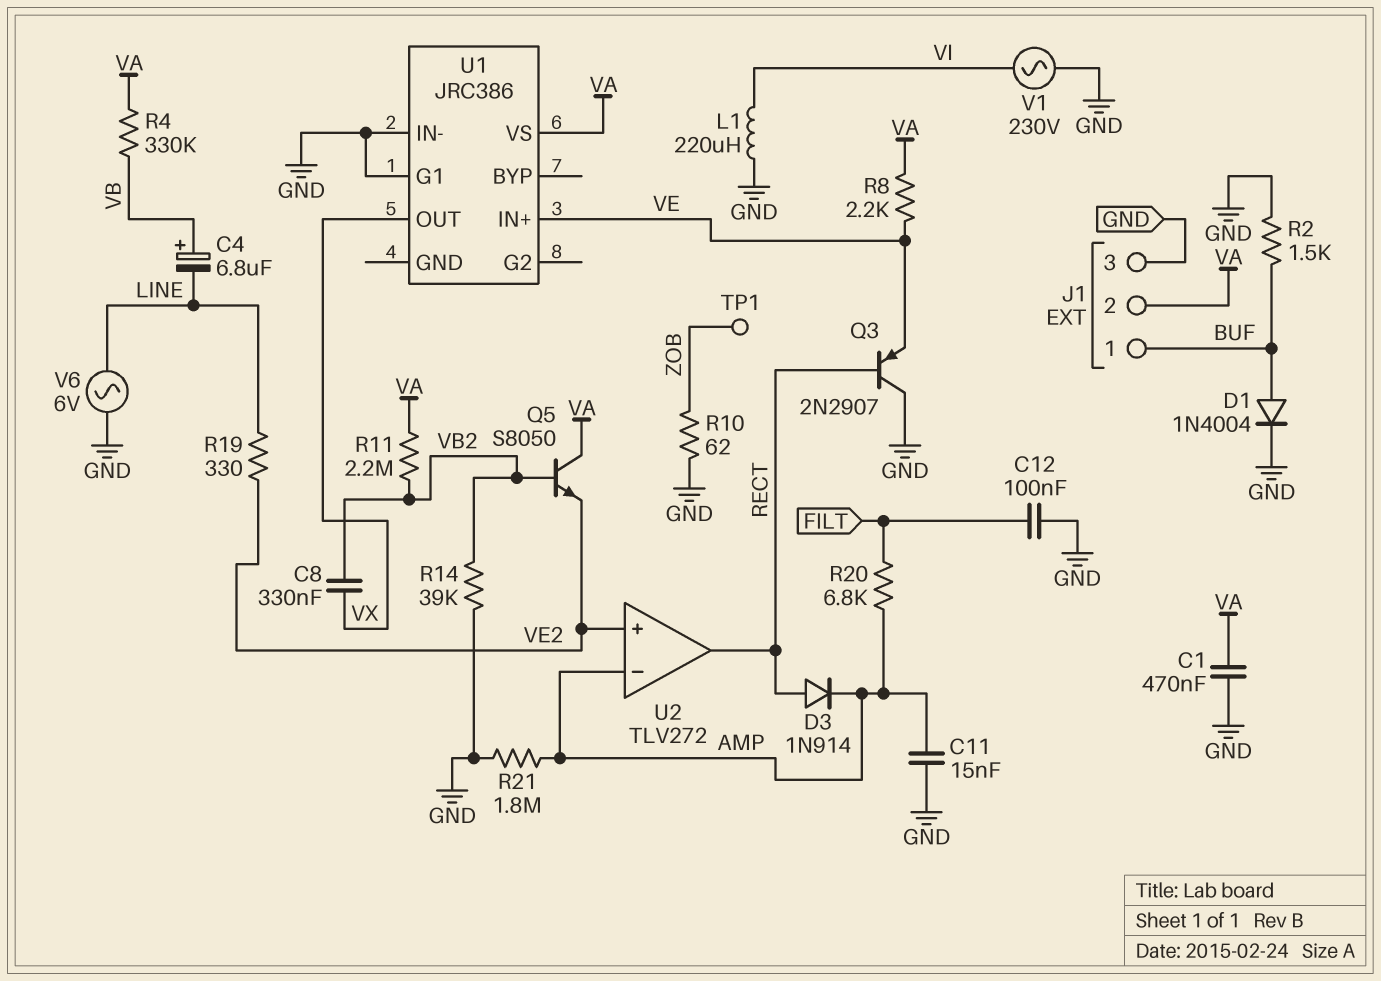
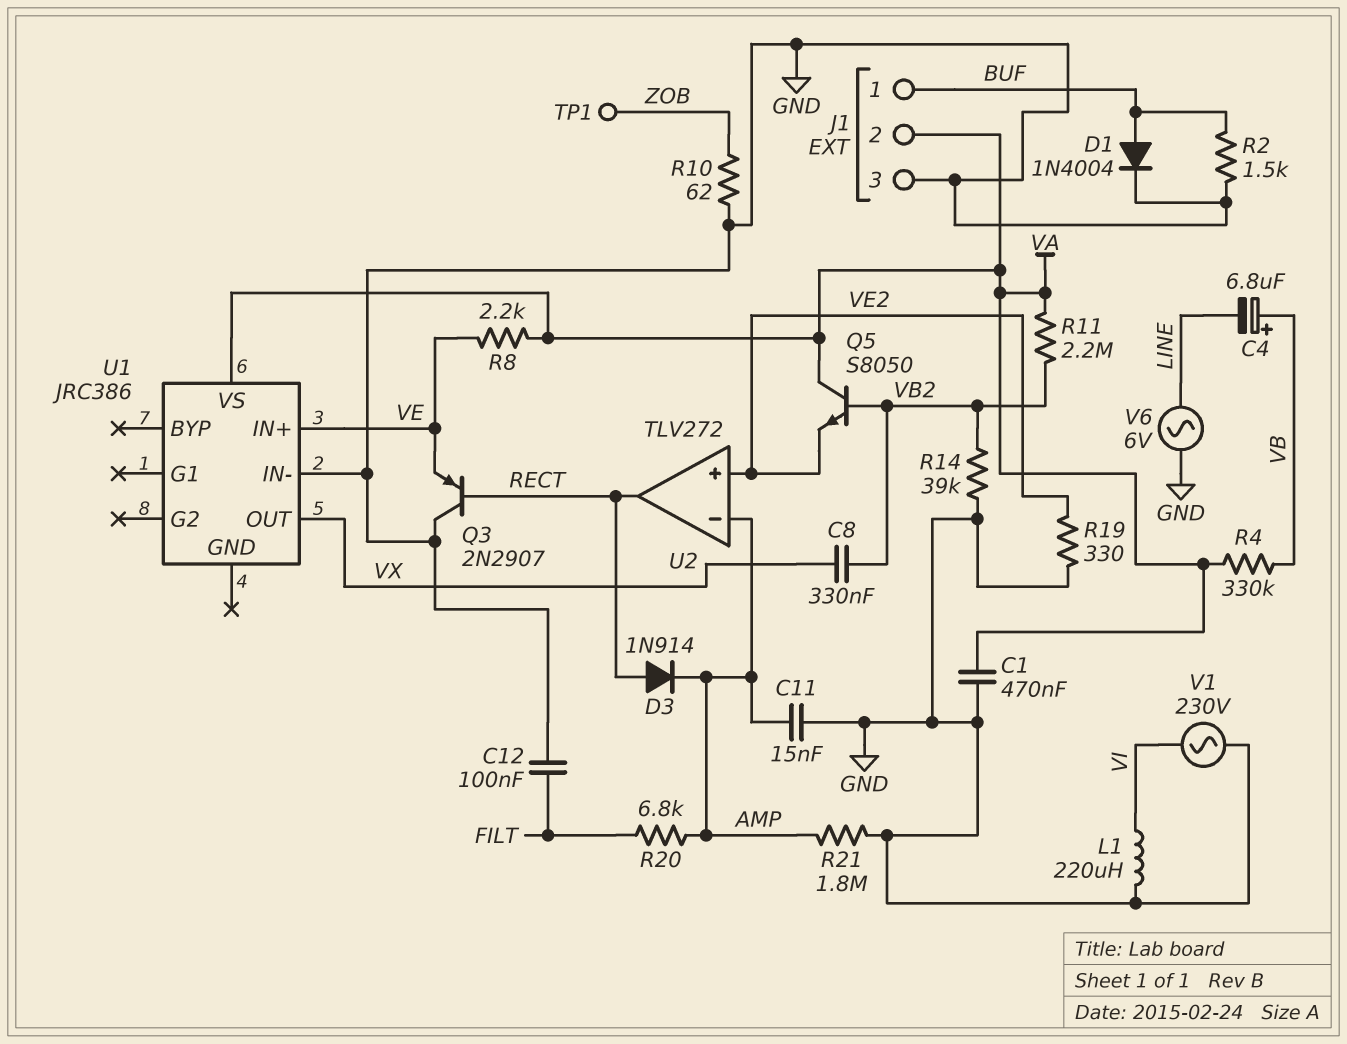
R19: 330 (LINE, VE2) -> 330 (GND, VE2)
U1 pin G1: GND -> none

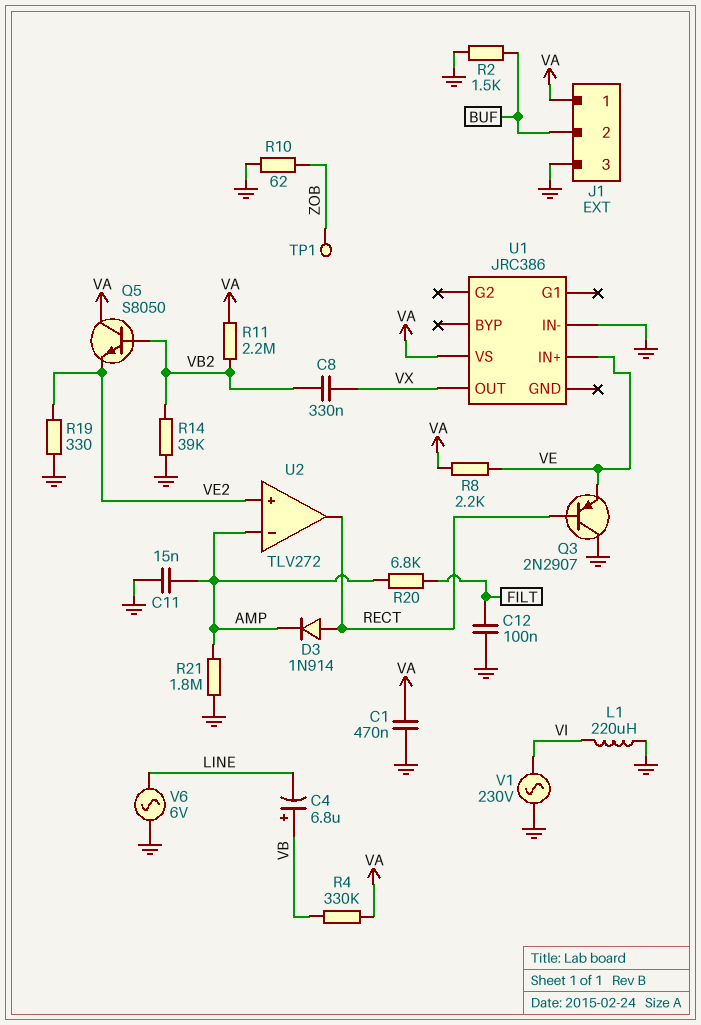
D1: diode 1N4004 (A BUF, K GND) -> none
J1 pin 1: BUF -> VA
J1 pin 2: VA -> BUF

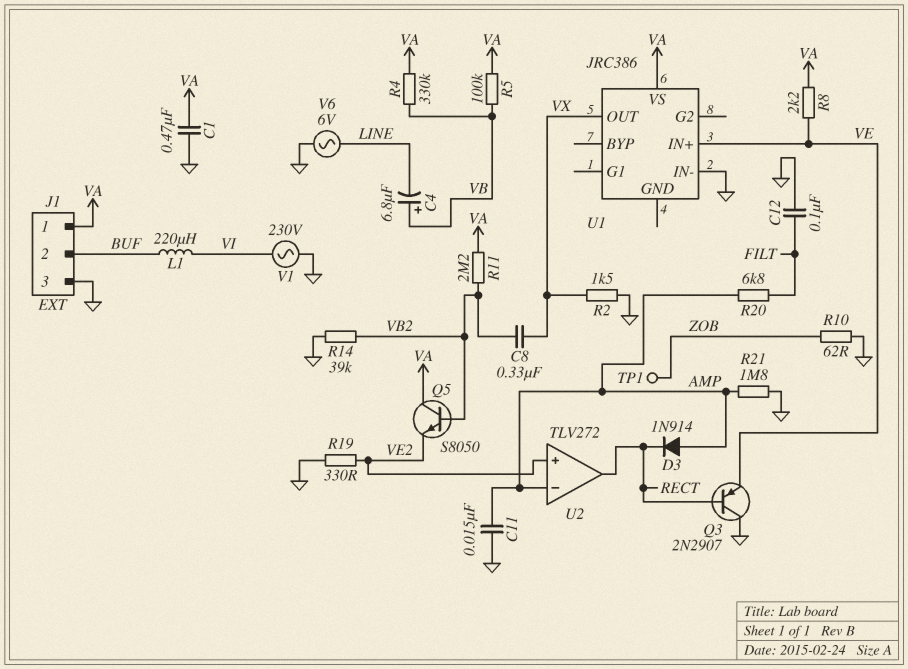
D3: diode 1N914 (A RECT, K AMP) -> diode 1N914 (A AMP, K RECT)
L1: 220uH (GND, VI) -> 220uH (BUF, VI)
R2: 1.5k (BUF, GND) -> 1.5k (GND, VX)
R5: none -> 100k (VA, VB)

